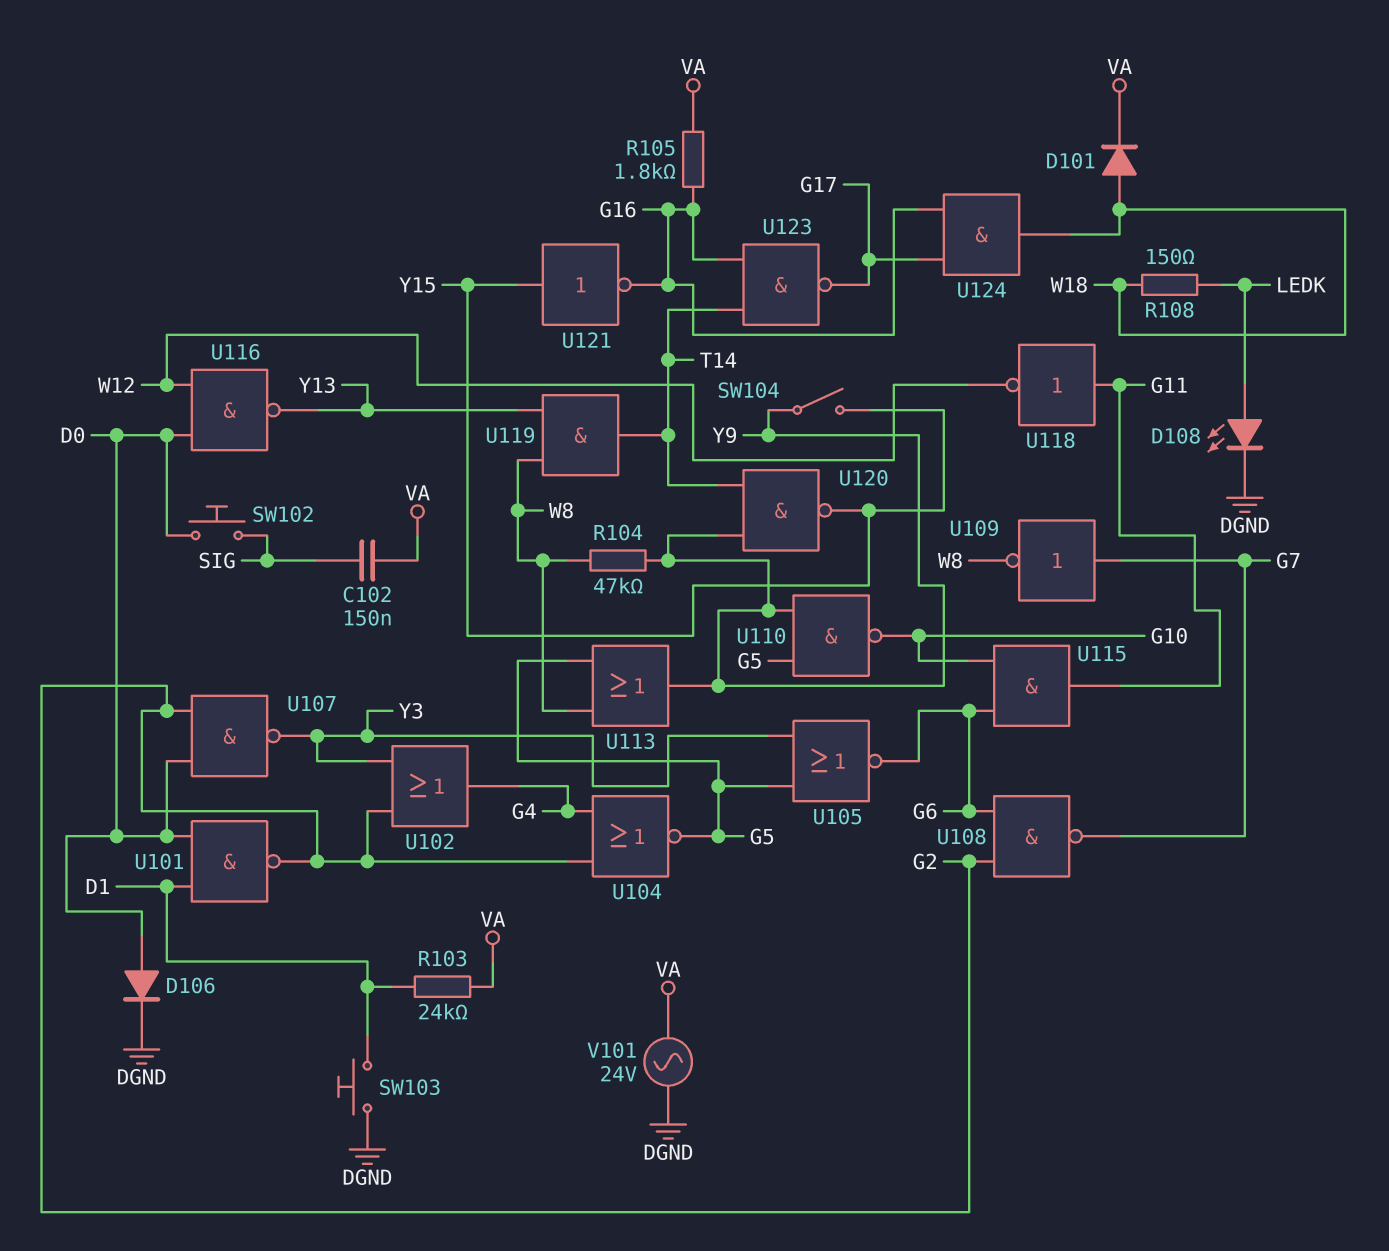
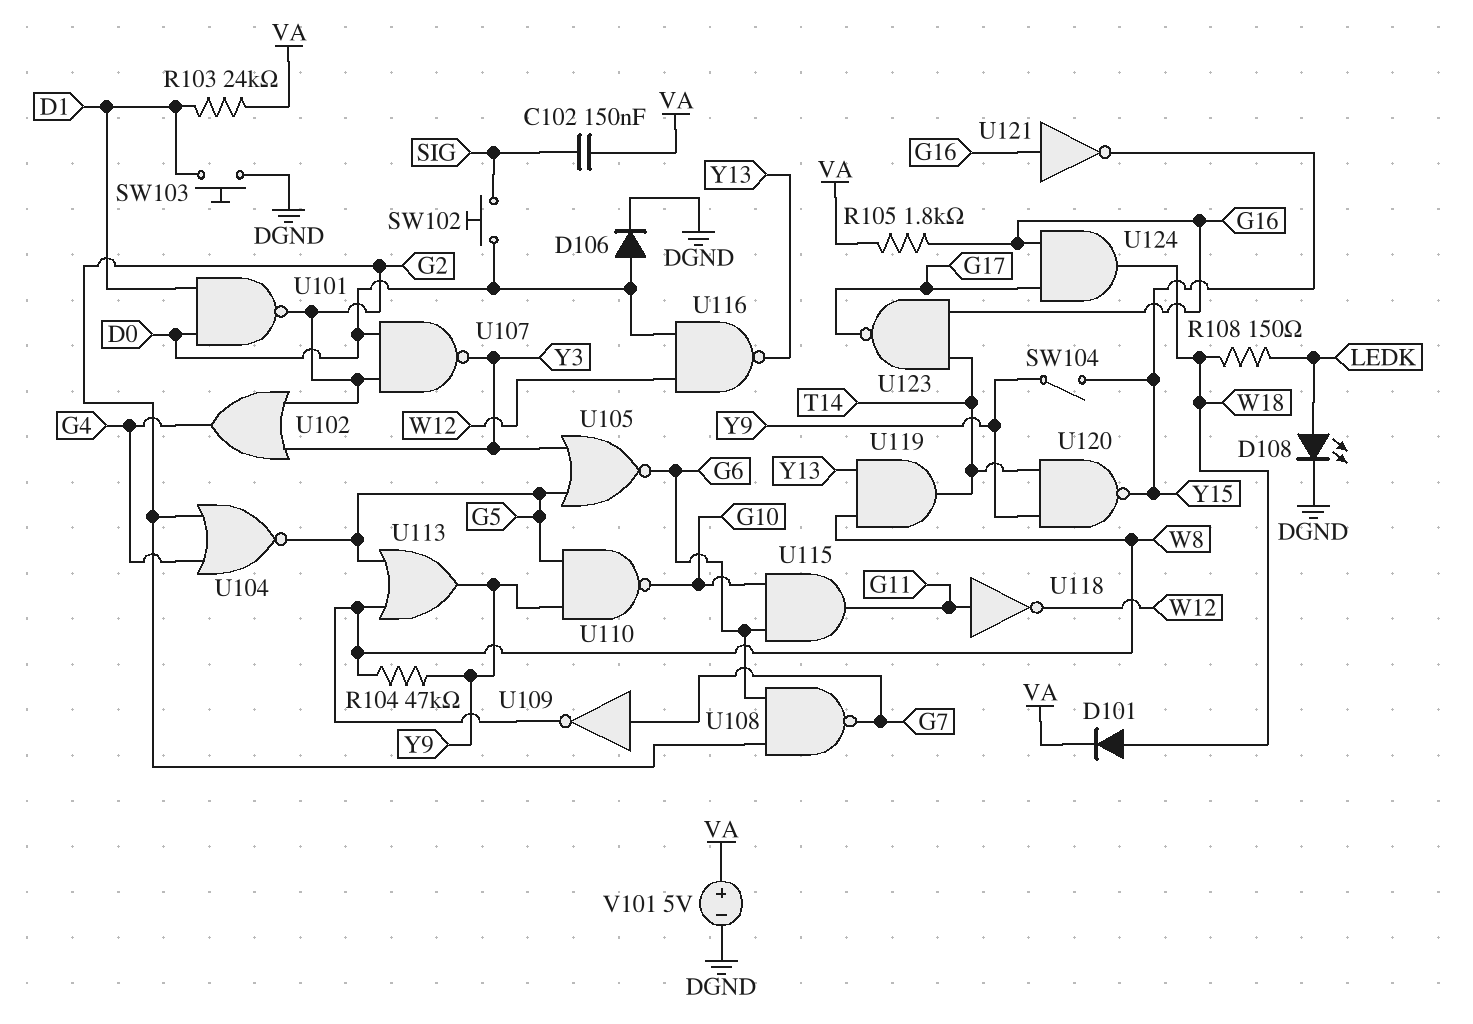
U121: NOT (in Y15, out G16) -> NOT (in G16, out Y15)
V101: AC 24V (DGND, VA) -> 5V (plus VA, minus DGND)

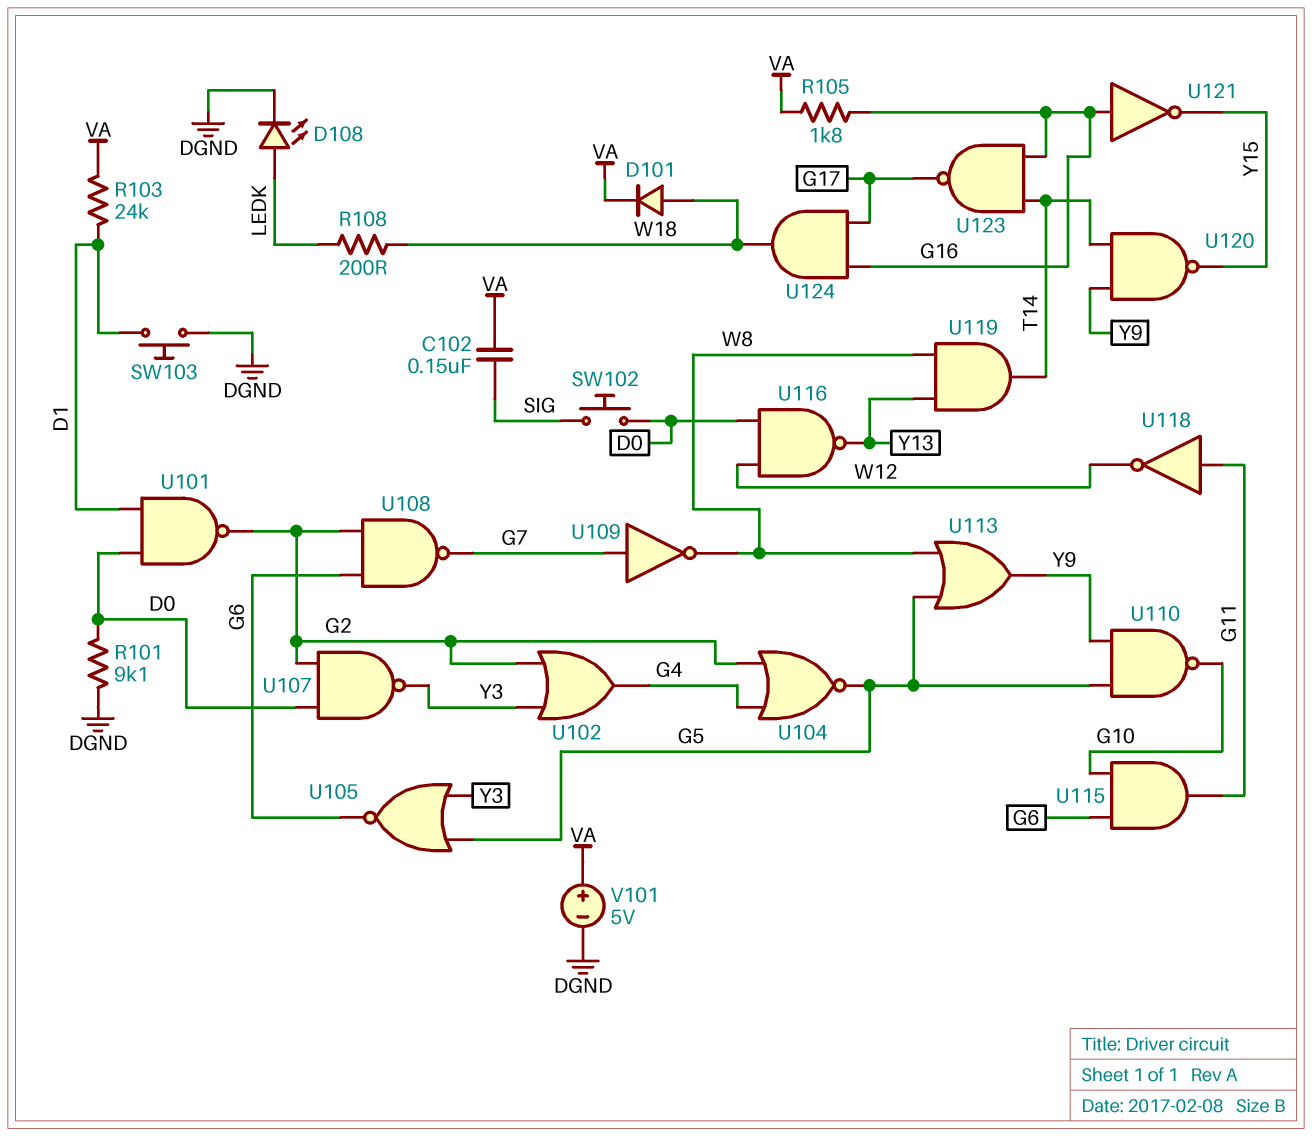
D106: diode (A D0, K DGND) -> none
R101: none -> 9.1k (D0, DGND)
R104: 47k (W8, Y9) -> none
R108: 150 (LEDK, W18) -> 200 (LEDK, W18)
SW104: switch (Y9, Y15) -> none

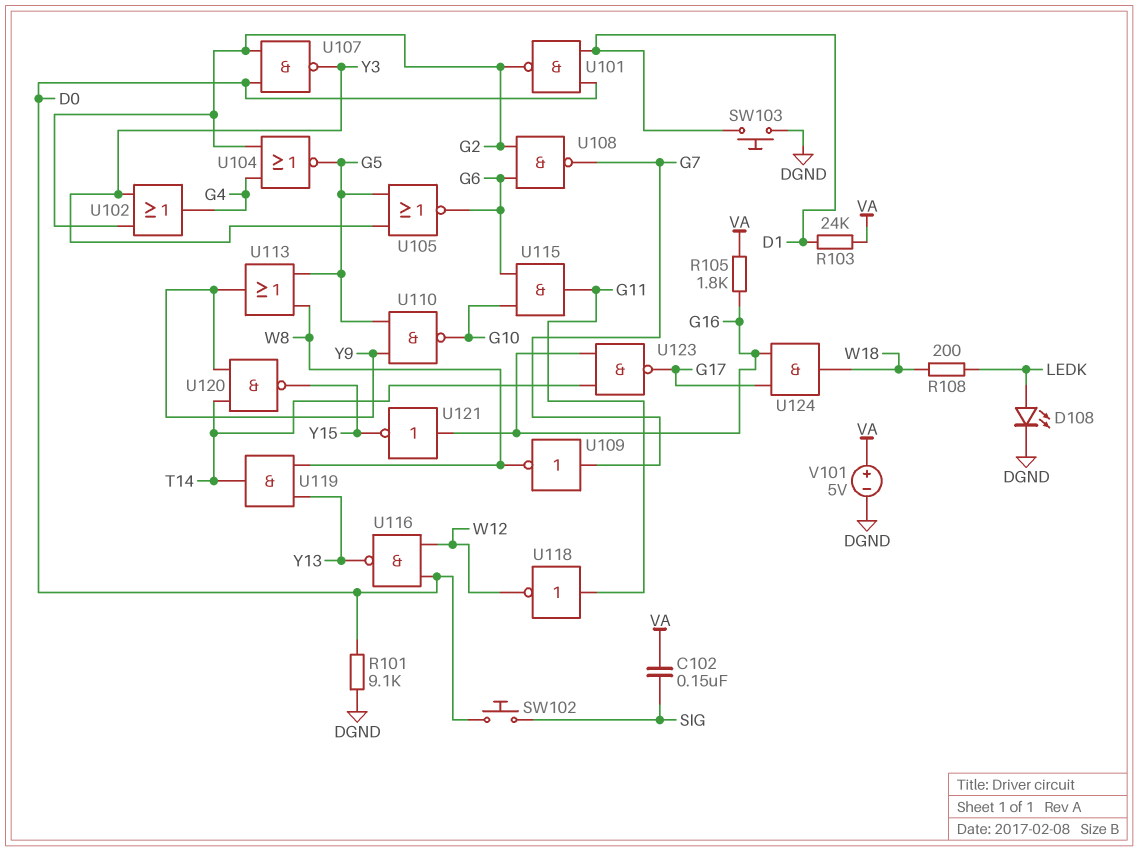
D101: diode (A W18, K VA) -> none

